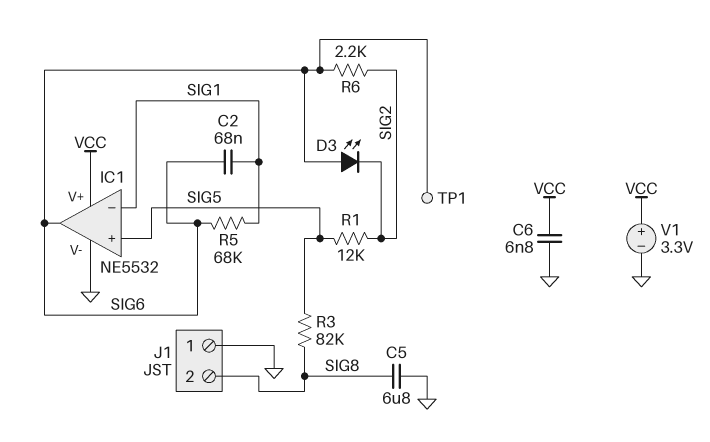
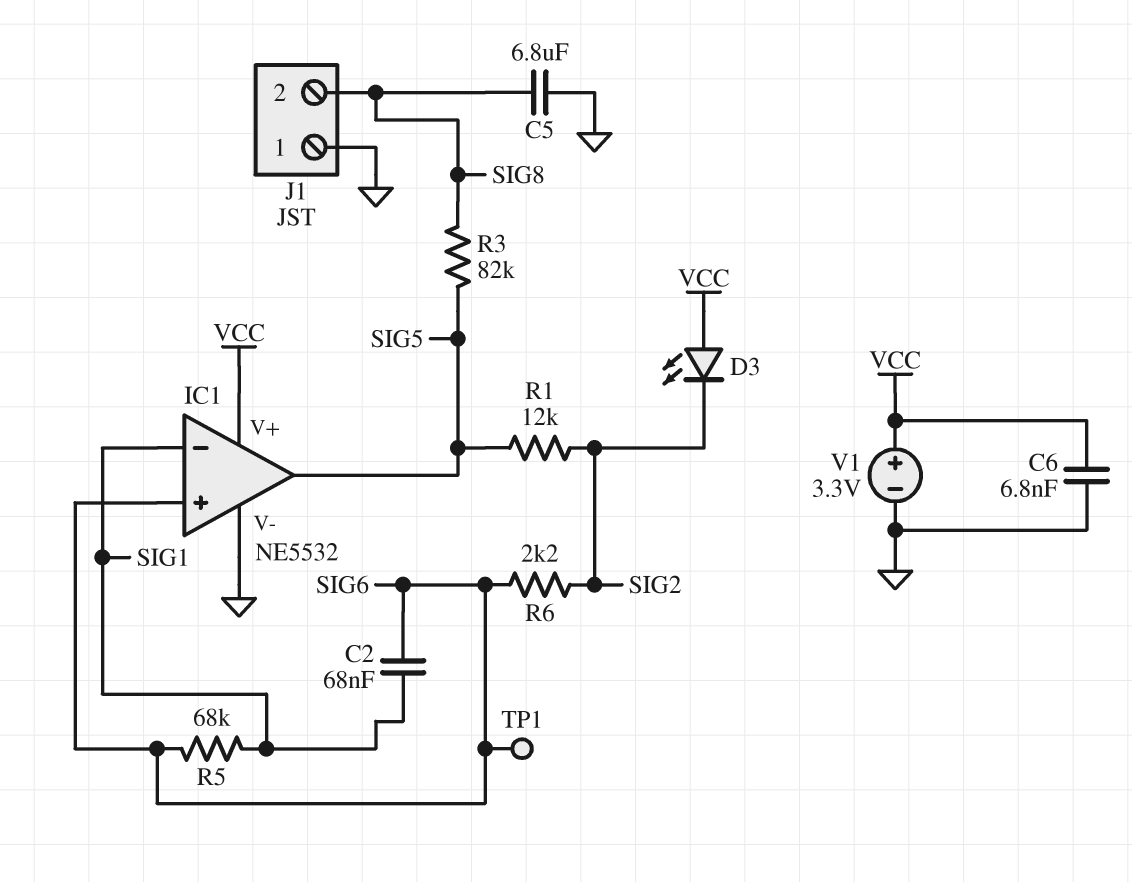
D3: LED (A SIG6, K SIG2) -> LED (A VCC, K SIG2)
IC1 pin in+: SIG5 -> SIG6
IC1 pin out: SIG6 -> SIG5

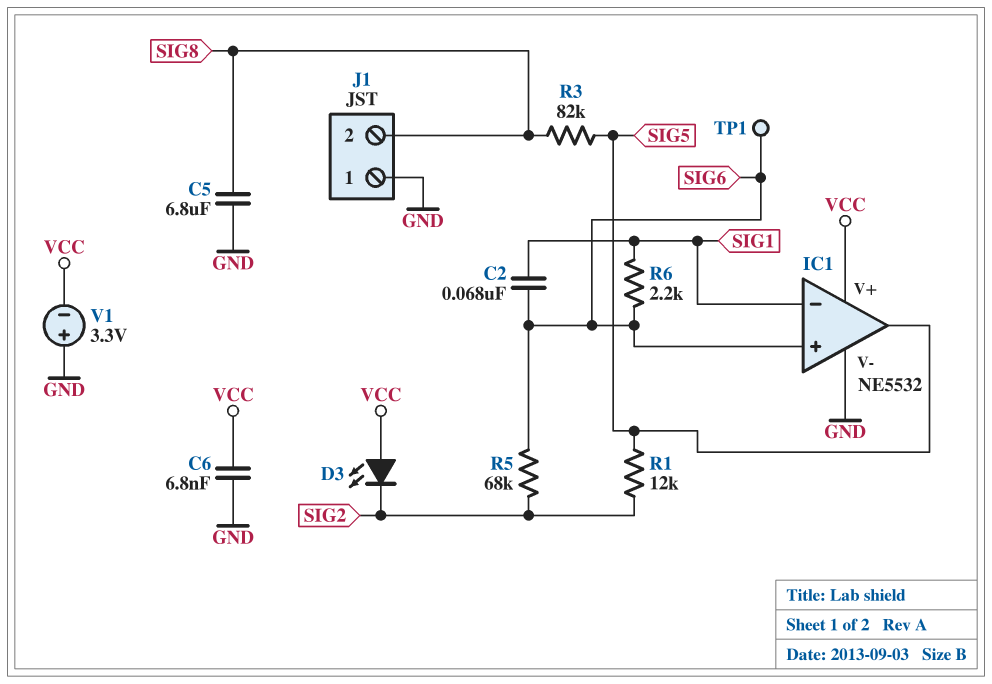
R5: 68k (SIG1, SIG6) -> 68k (SIG2, SIG6)
R6: 2.2k (SIG2, SIG6) -> 2.2k (SIG1, SIG6)
V1: 3.3V (plus VCC, minus GND) -> 3.3V (plus GND, minus VCC)

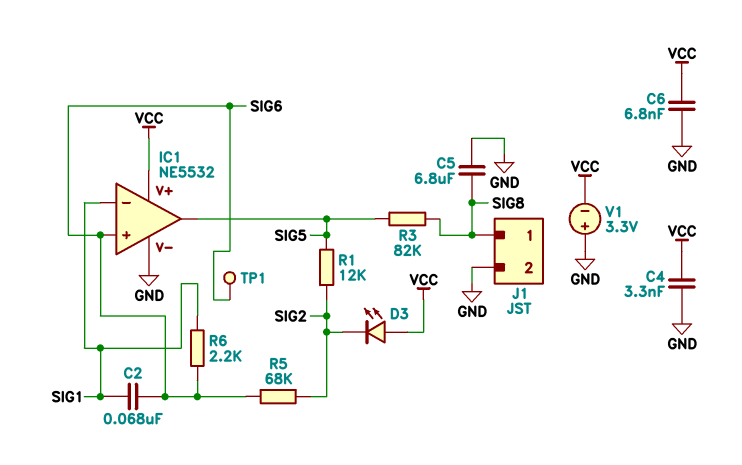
C4: none -> 3.3nF (GND, VCC)
J1 pin 1: GND -> SIG8
J1 pin 2: SIG8 -> GND

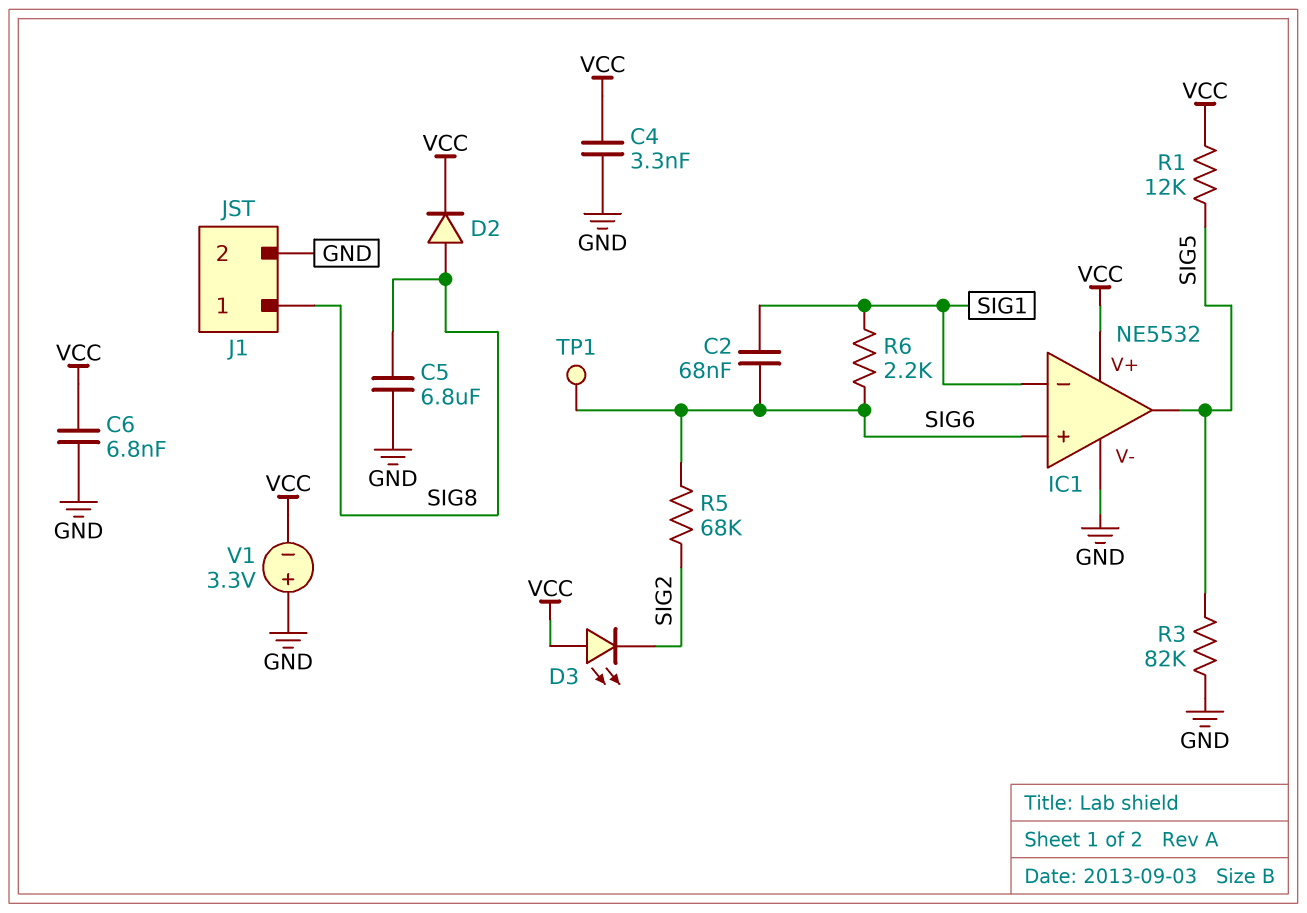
D2: none -> diode (A SIG8, K VCC)
R1: 12k (SIG2, SIG5) -> 12k (SIG5, VCC)
R3: 82k (SIG5, SIG8) -> 82k (GND, SIG5)

